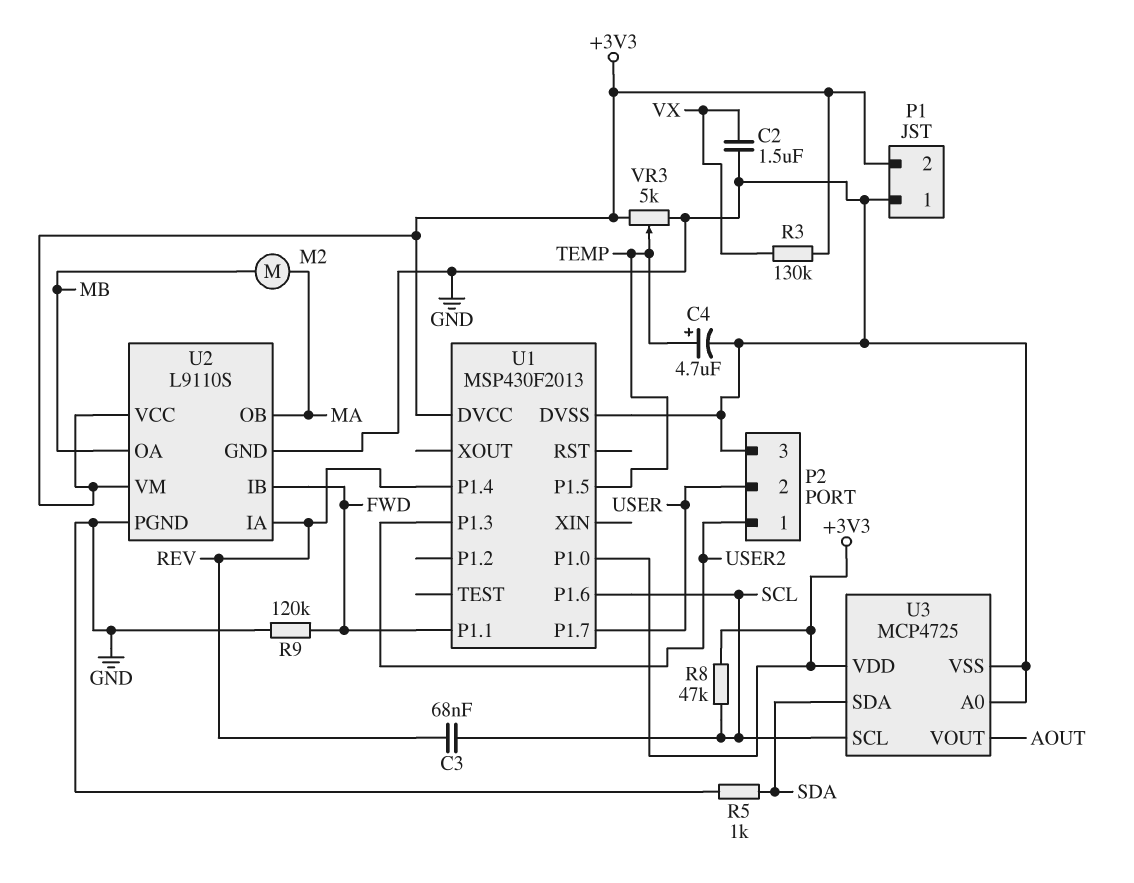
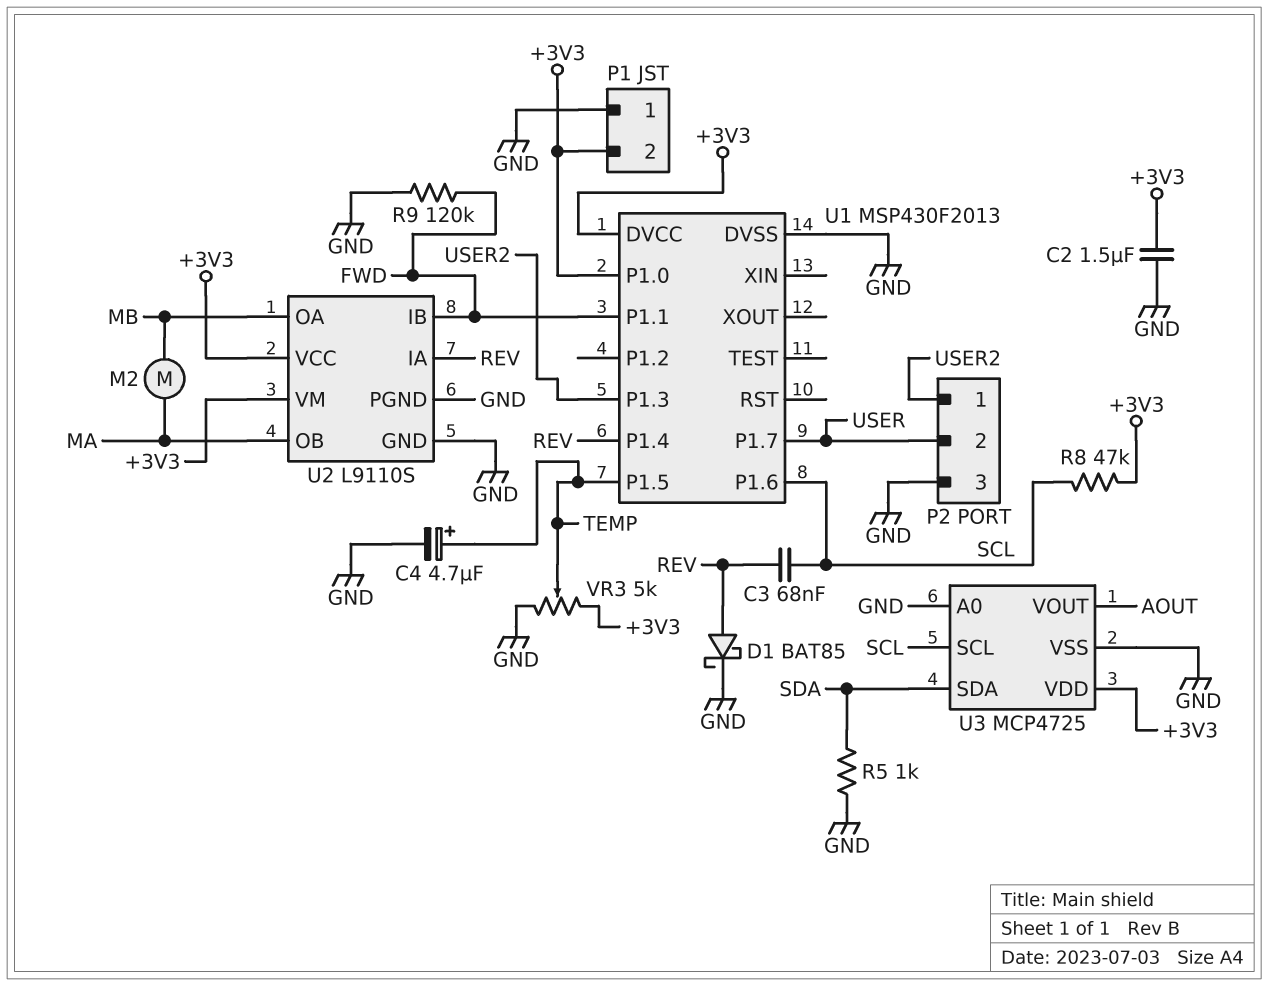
C2: 1.5uF (GND, VX) -> 1.5uF (+3V3, GND)
D1: none -> schottky BAT85 (A REV, K GND)
R3: 130k (+3V3, VX) -> none

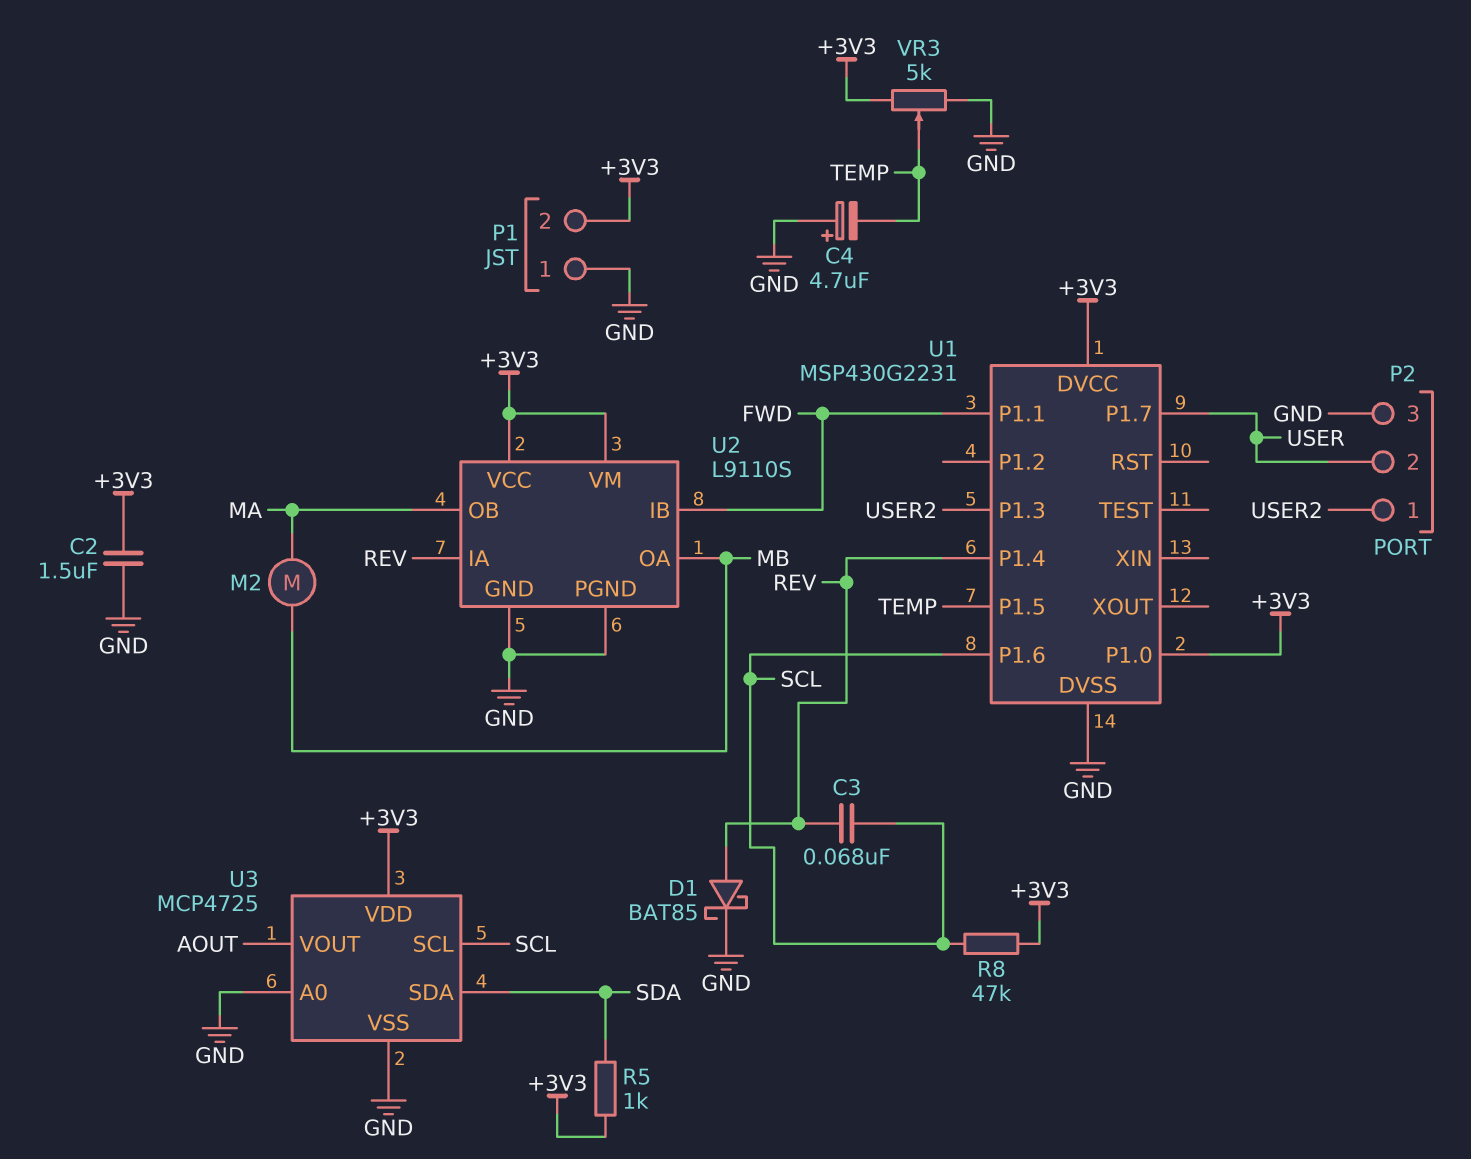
C4: 4.7uF (plus TEMP, minus GND) -> 4.7uF (plus GND, minus TEMP)
R5: 1k (GND, SDA) -> 1k (+3V3, SDA)
R9: 120k (FWD, GND) -> none
U1: MSP430F2013 -> MSP430G2231

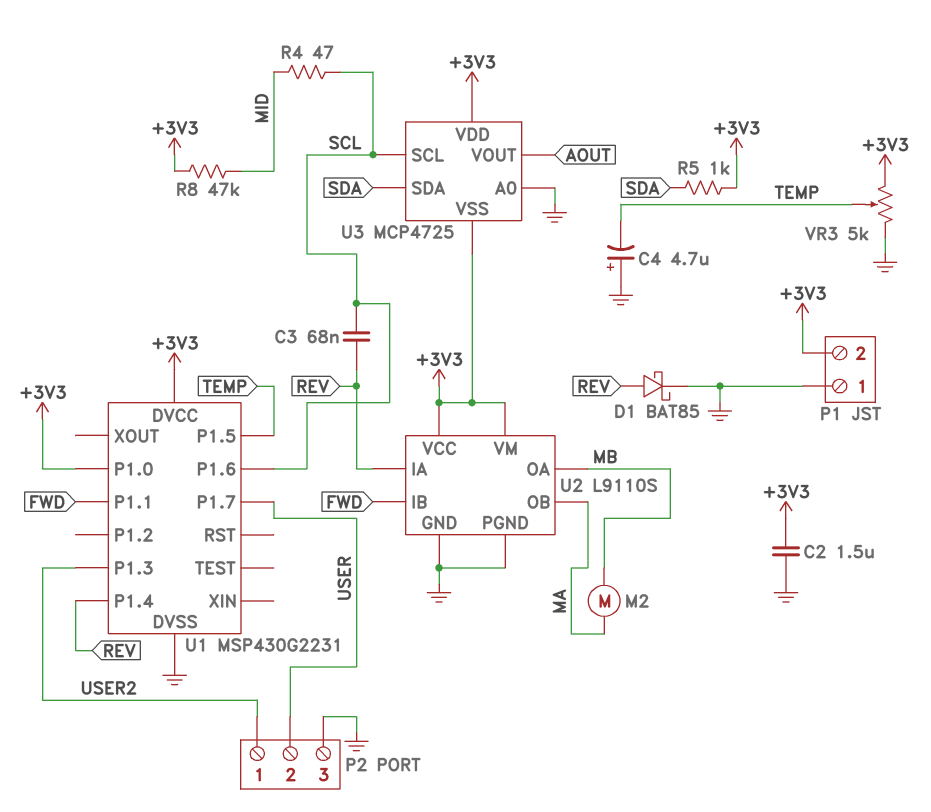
R4: none -> 47 (MID, SCL)
R8: 47k (+3V3, SCL) -> 47k (+3V3, MID)
U3 pin VSS: GND -> +3V3

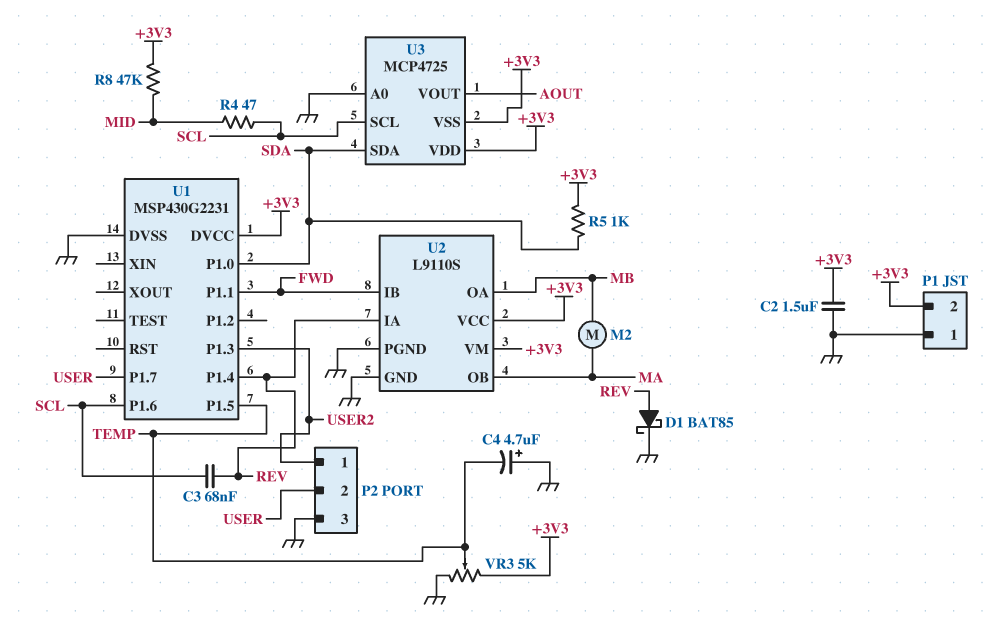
U1 pin P1.0: +3V3 -> SDA

